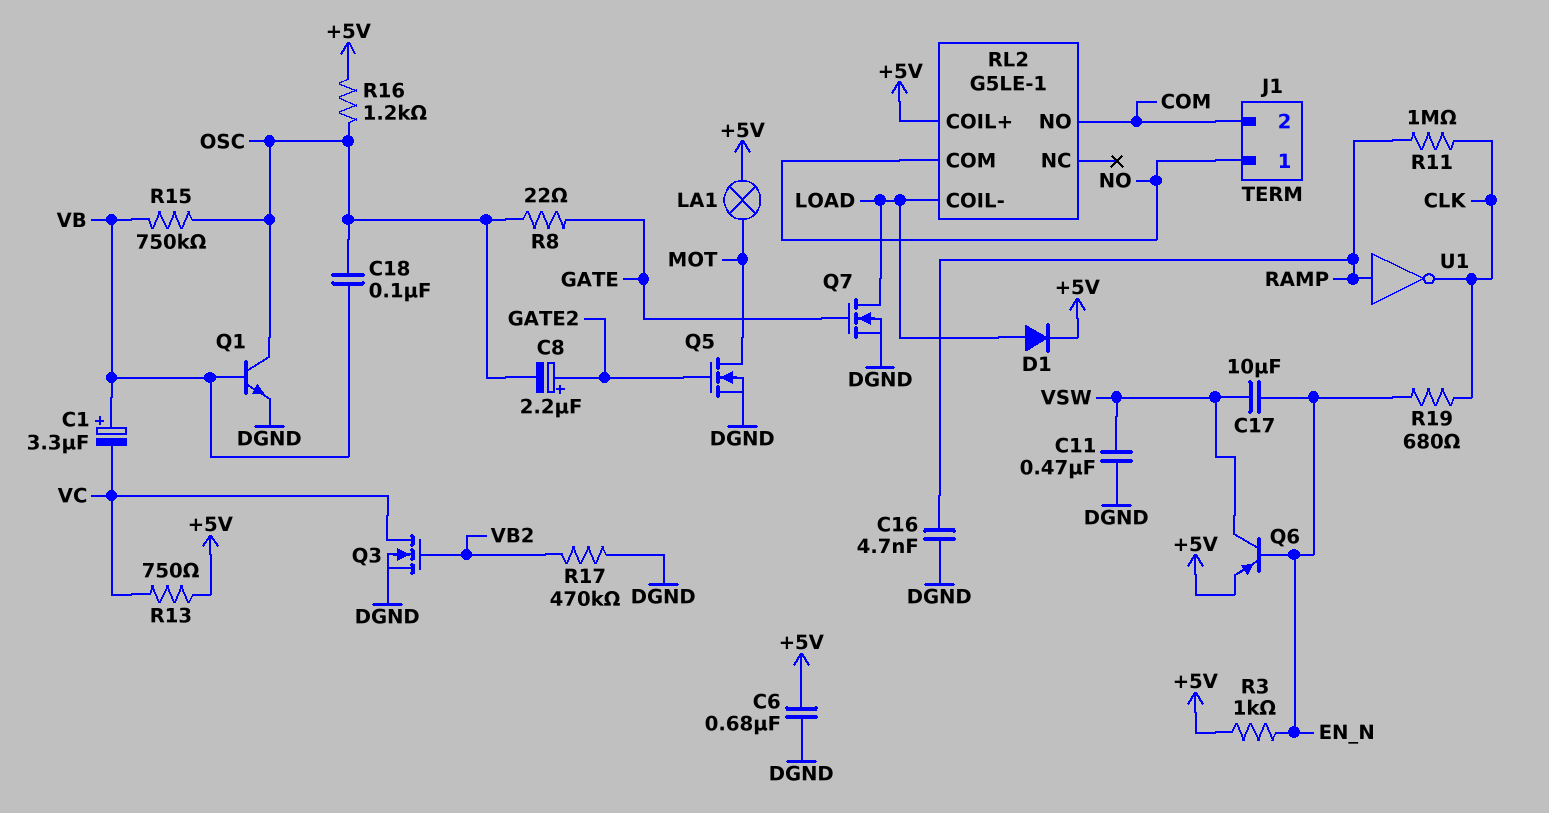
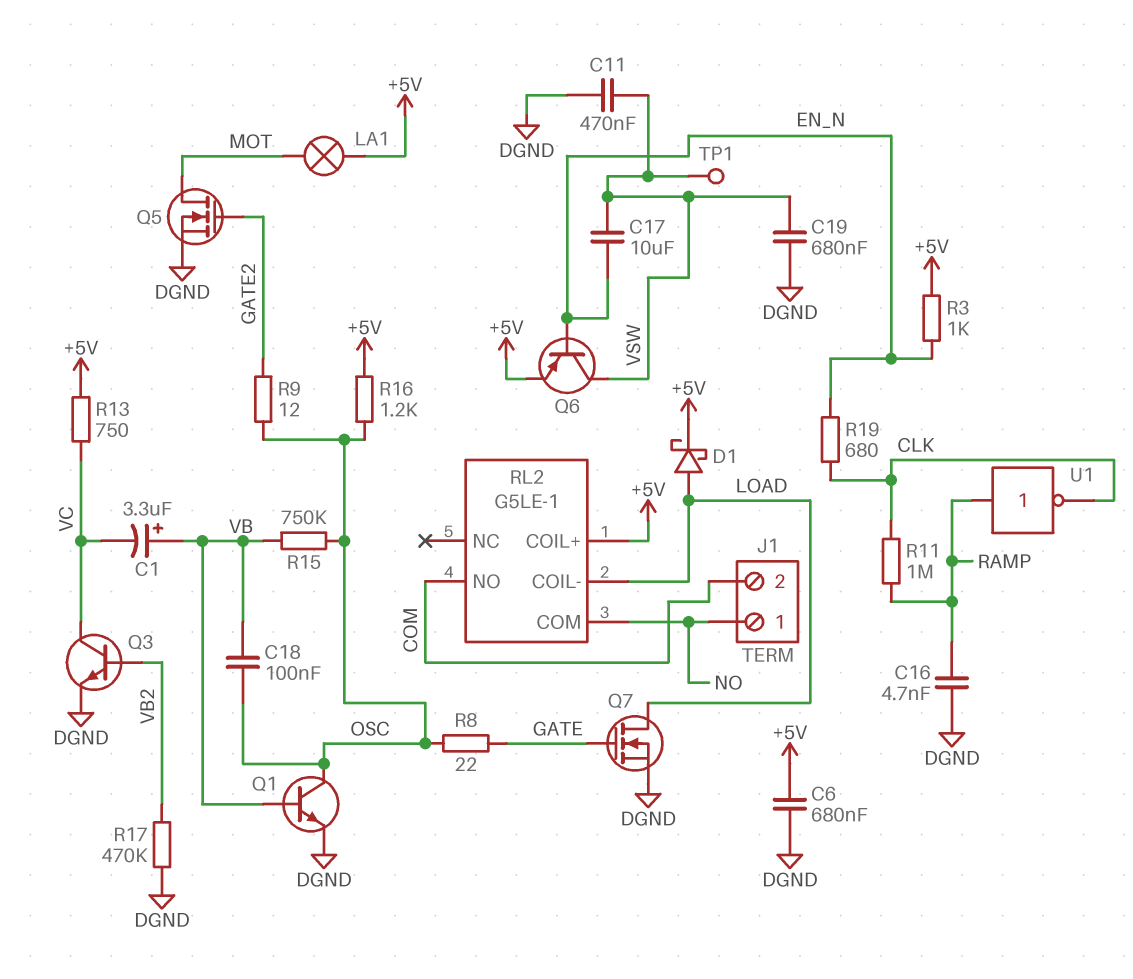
C8: 2.2uF (plus GATE2, minus OSC) -> none
C19: none -> 680nF (DGND, VSW)
D1: diode (A LOAD, K +5V) -> schottky (A LOAD, K +5V)
Q3: NMOS (G VB2, D VC, S DGND) -> NPN (B VB2, C VC, E DGND)
R9: none -> 12 (GATE2, OSC)
TP1: none -> test point (VSW)

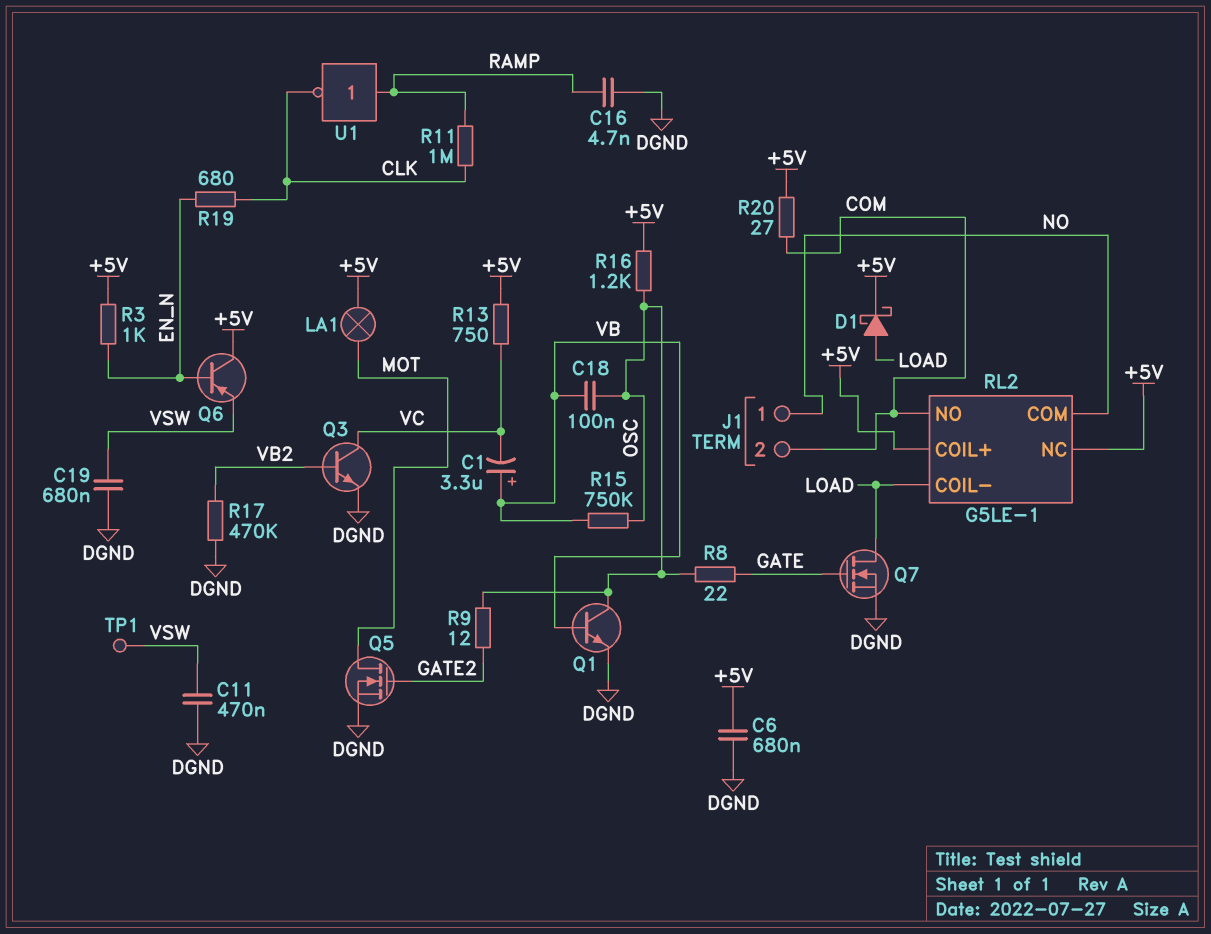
C17: 10uF (EN_N, VSW) -> none
Q6: PNP (B EN_N, C VSW, E +5V) -> PNP (B EN_N, C +5V, E VSW)
R20: none -> 27 (+5V, COM)
RL2 pin NC: none -> +5V

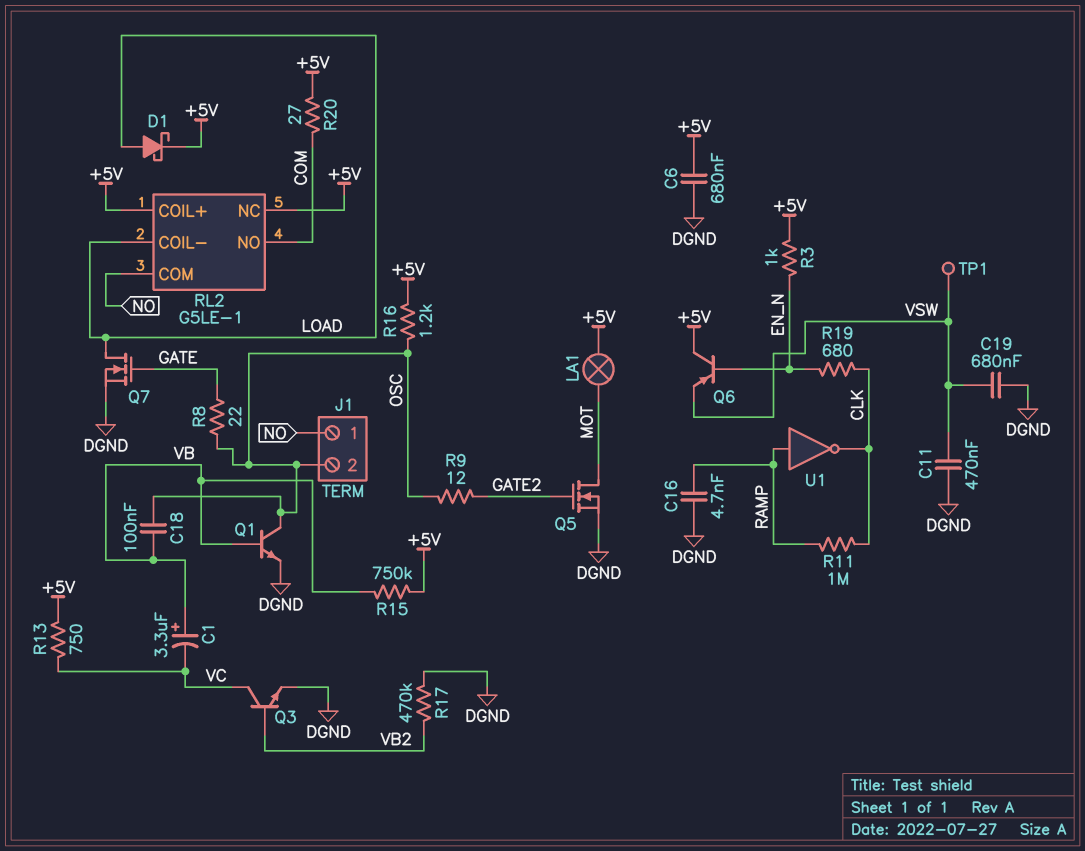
J1 pin 2: COM -> OSC
R15: 750k (OSC, VB) -> 750k (+5V, VB)

